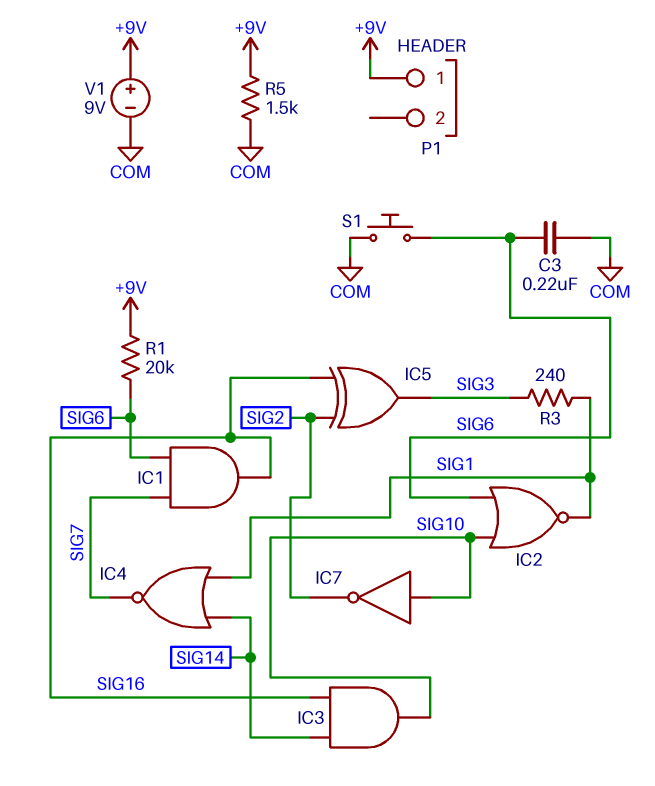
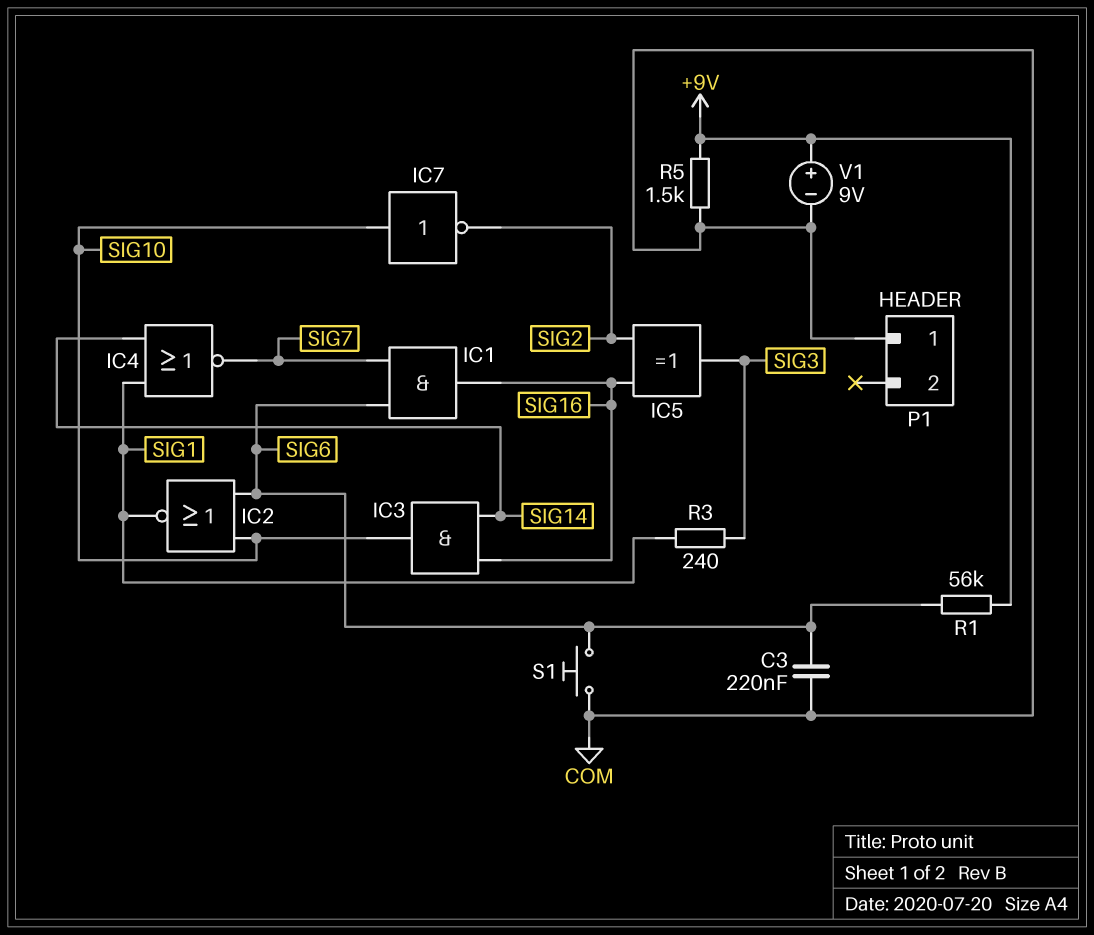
P1 pin 1: +9V -> COM
R1: 20k (+9V, SIG6) -> 56k (+9V, SIG6)

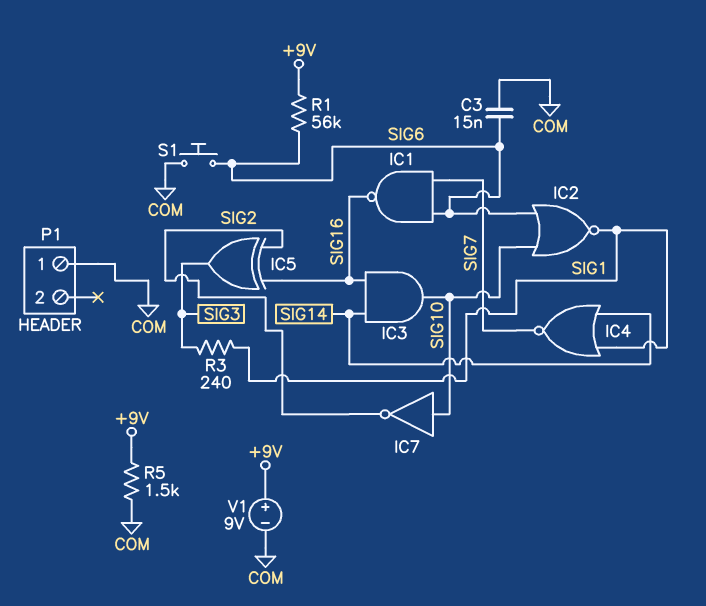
C3: 220nF (COM, SIG6) -> 15nF (COM, SIG6)
IC1: AND (in SIG6, in SIG7, out SIG16) -> NAND (in SIG6, in SIG7, out SIG16)

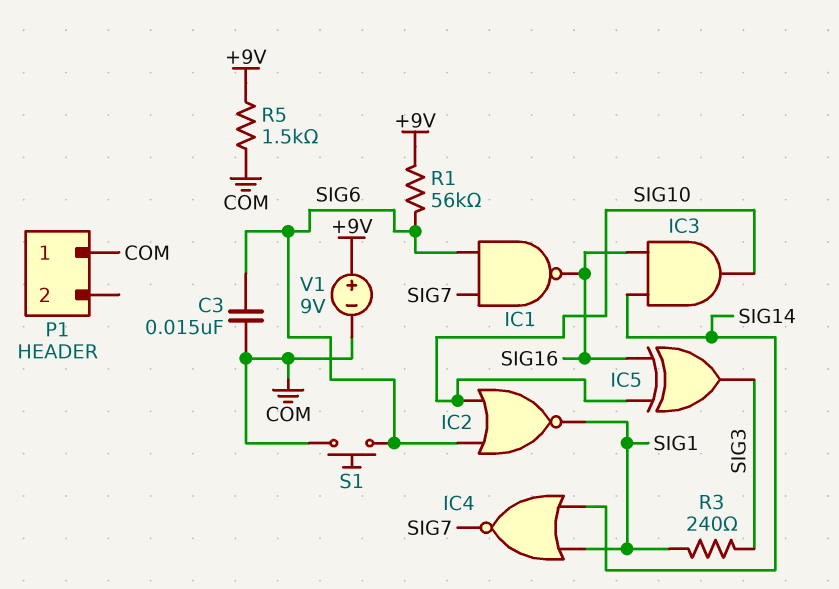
IC5: XOR (in SIG2, in SIG16, out SIG3) -> XOR (in SIG10, in SIG16, out SIG3)
IC7: NOT (in SIG10, out SIG2) -> none

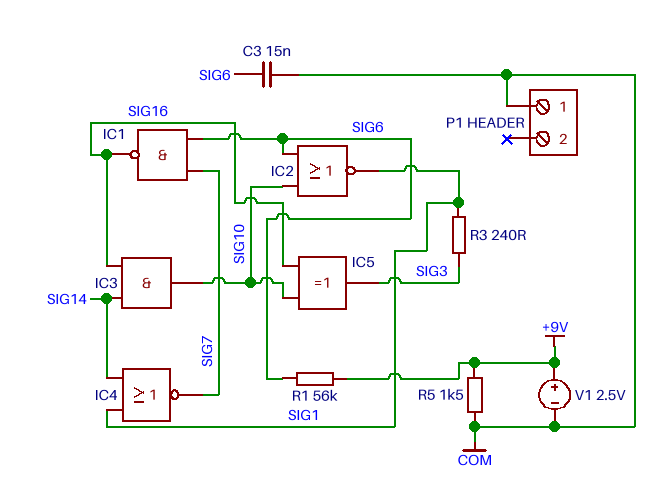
S1: button (COM, SIG6) -> none
V1: 9V (plus +9V, minus COM) -> 2.5V (plus +9V, minus COM)

